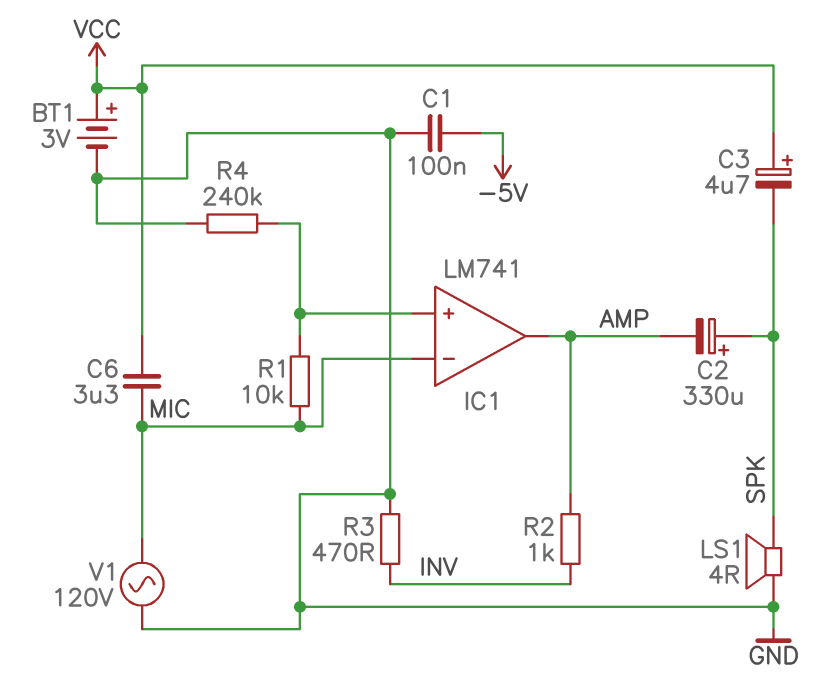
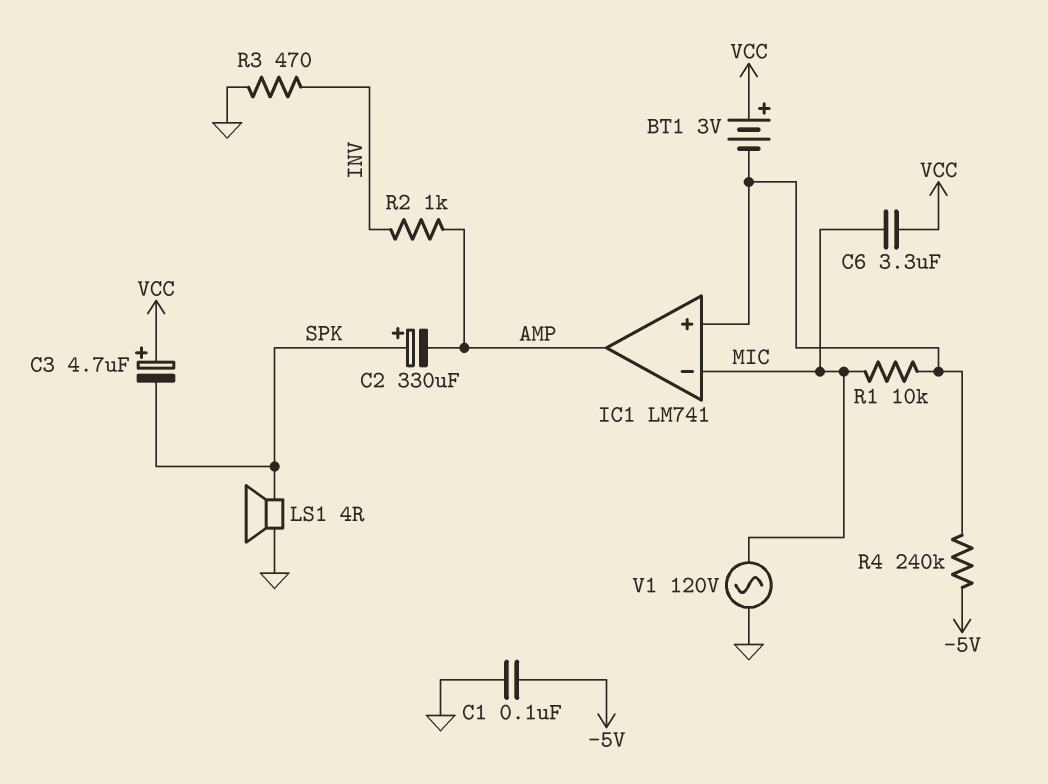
BT1: 3V (plus VCC, minus GND) -> 3V (plus VCC, minus IC1/in+)
R4: 240k (GND, IC1/in+) -> 240k (-5V, IC1/in+)

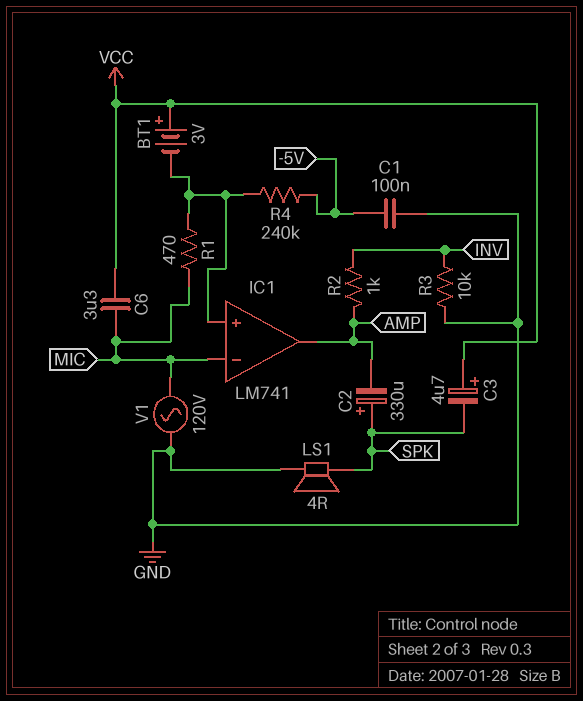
R1: 10k (IC1/in+, MIC) -> 470 (IC1/in+, MIC)
R3: 470 (GND, INV) -> 10k (GND, INV)

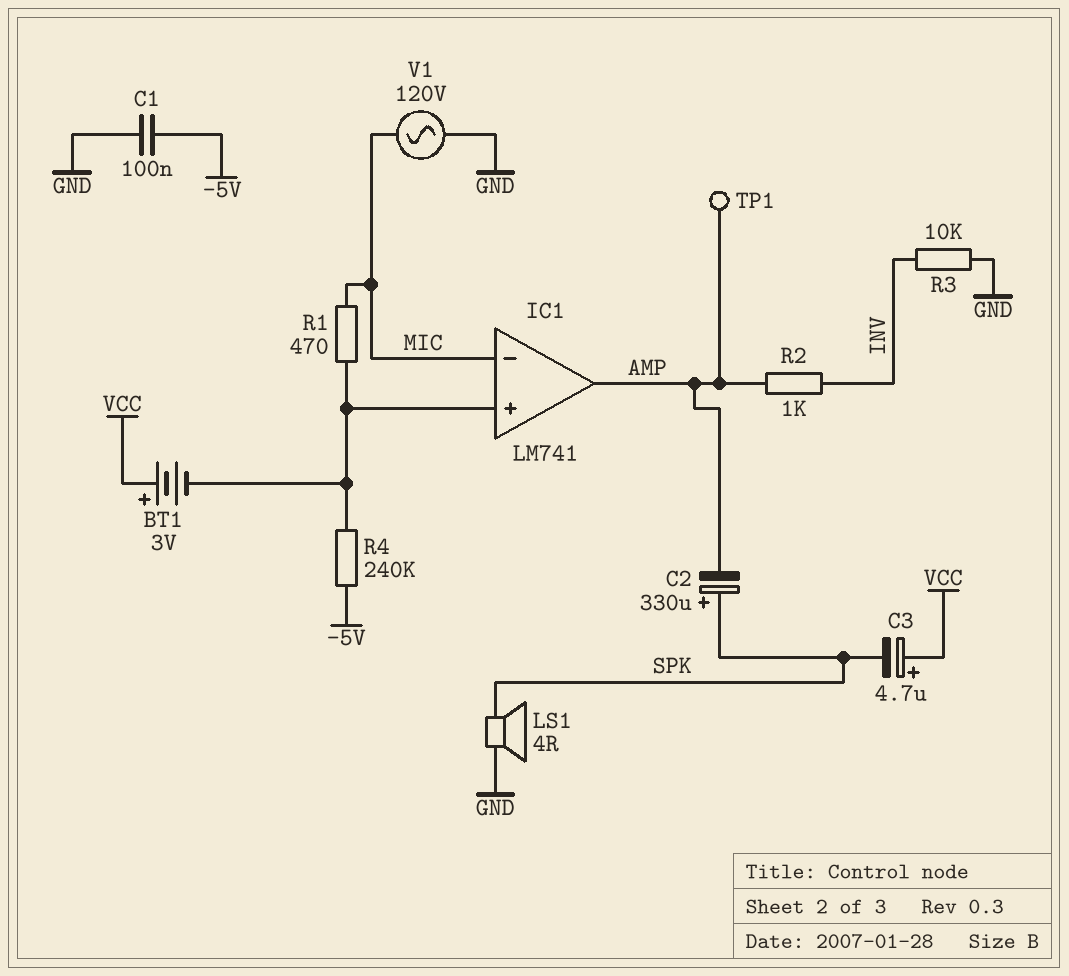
C6: 3.3uF (MIC, VCC) -> none
TP1: none -> test point (AMP)

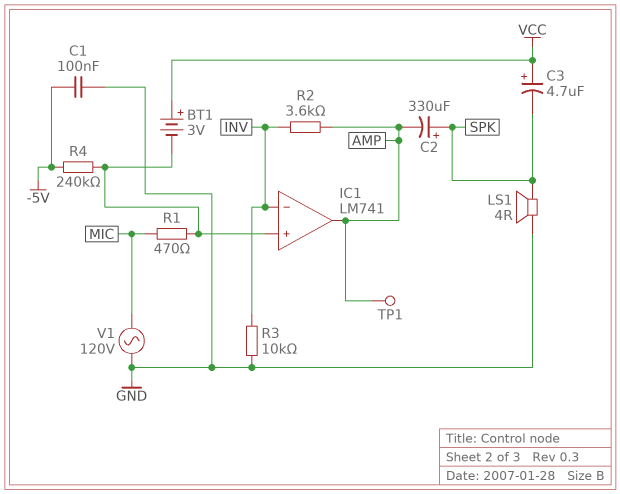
IC1 pin in-: MIC -> INV
R2: 1k (AMP, INV) -> 3.6k (AMP, INV)

